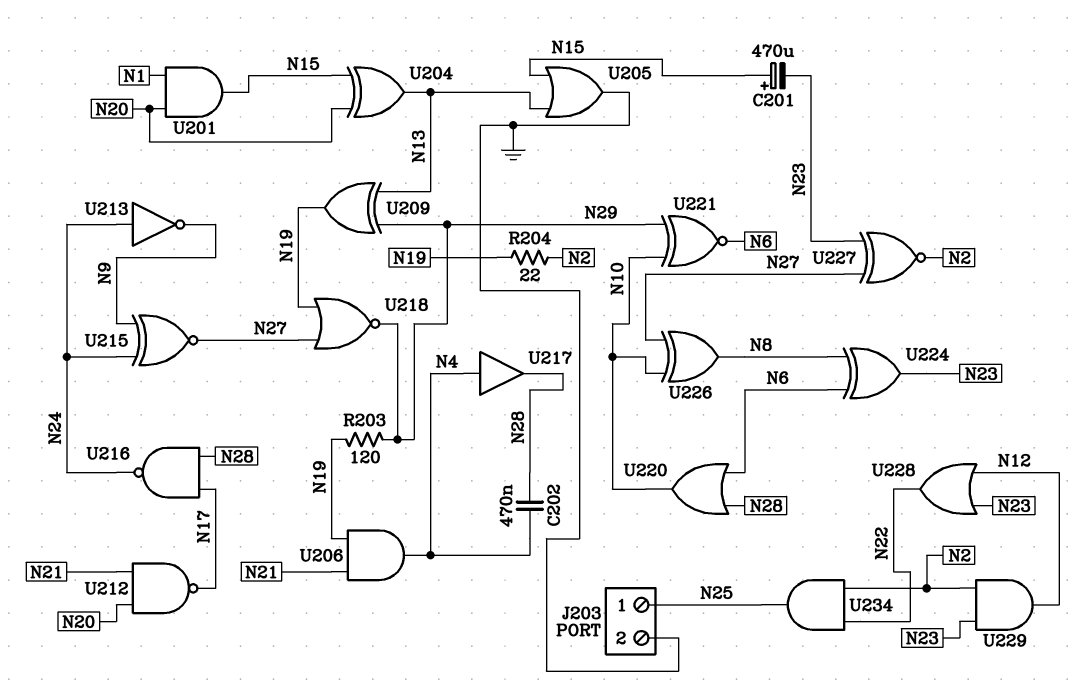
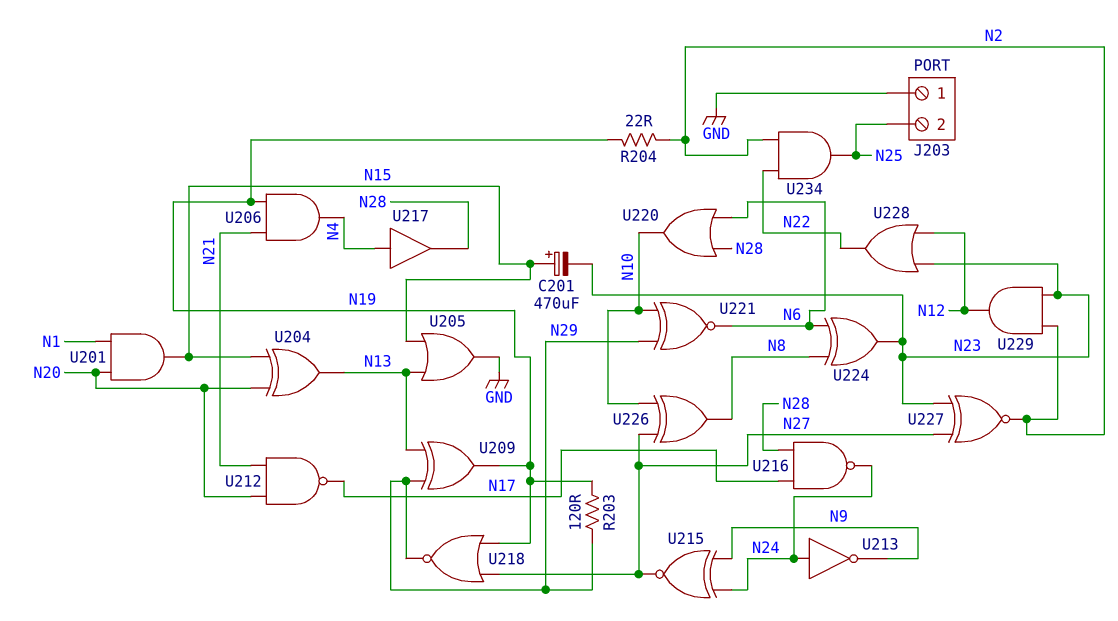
C202: 470nF (N4, N28) -> none
J203 pin 1: N25 -> GND
J203 pin 2: GND -> N25

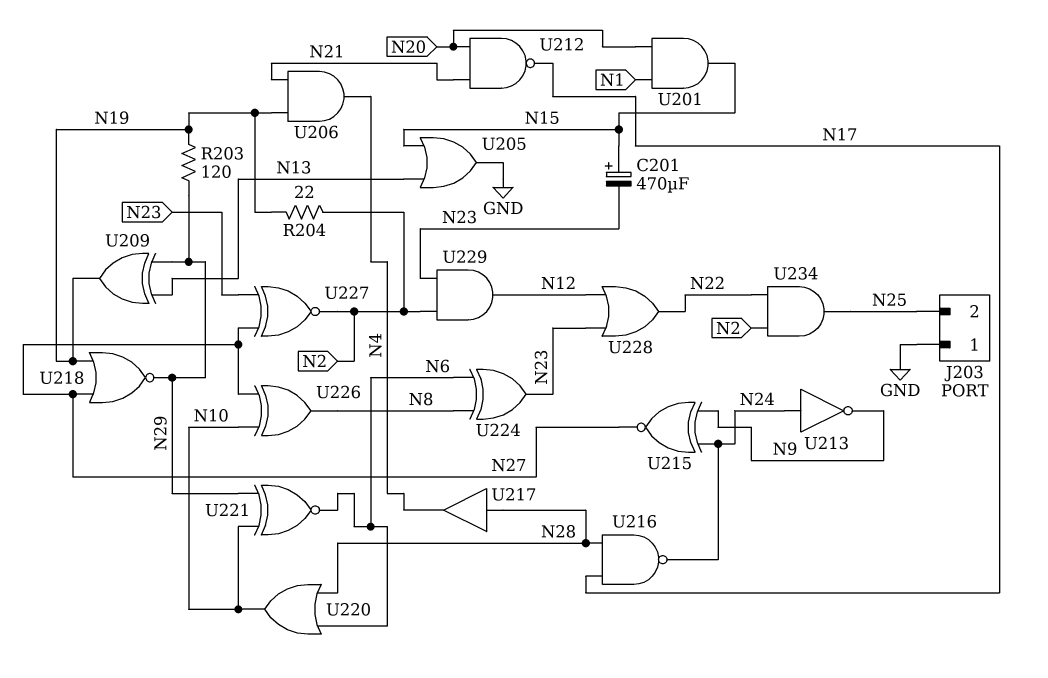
U204: XOR (in N15, in N20, out N13) -> none
U217: buffer (in N4, out N28) -> buffer (in N28, out N4)

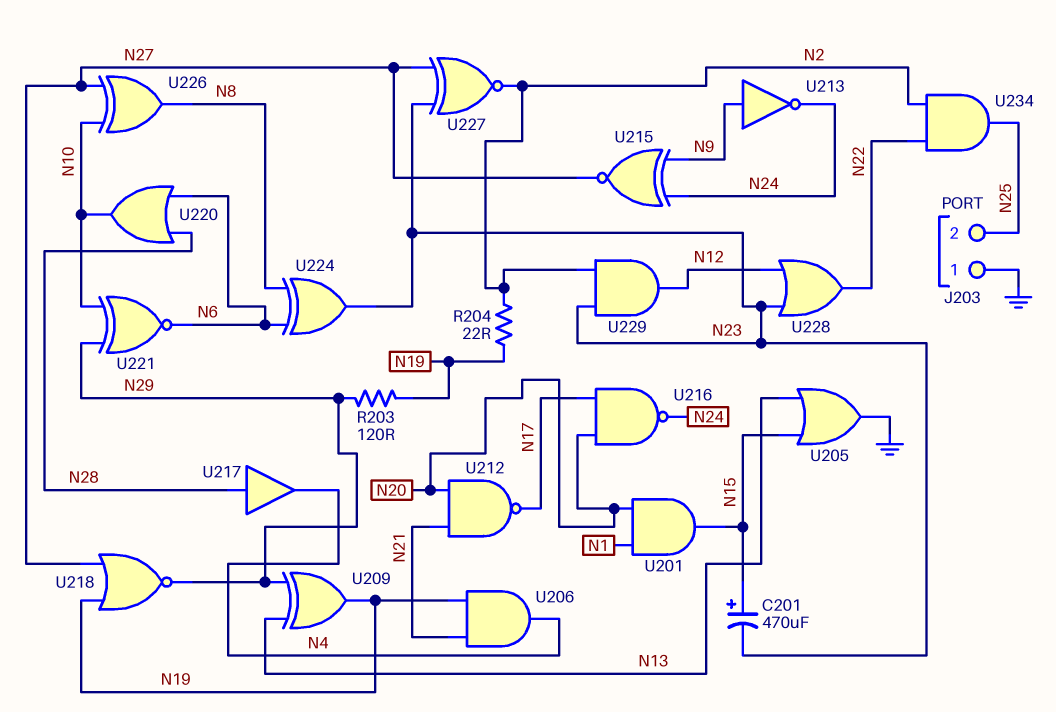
U213: NOT (in N24, out N9) -> NOT (in N9, out N24)
U216: NAND (in N17, in N28, out N24) -> NAND (in N17, in N20, out N24)

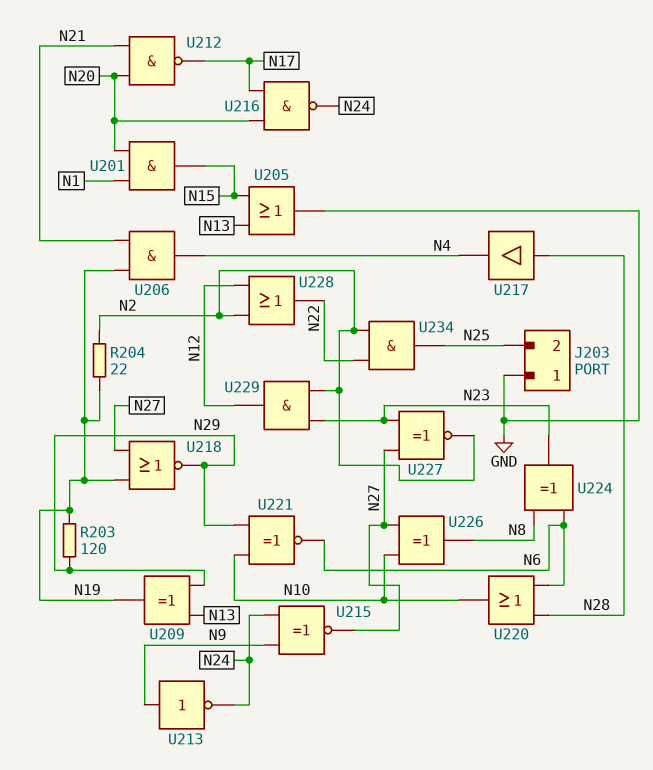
C201: 470uF (plus N15, minus N23) -> none
U228: OR (in N12, in N23, out N22) -> OR (in N2, in N12, out N22)

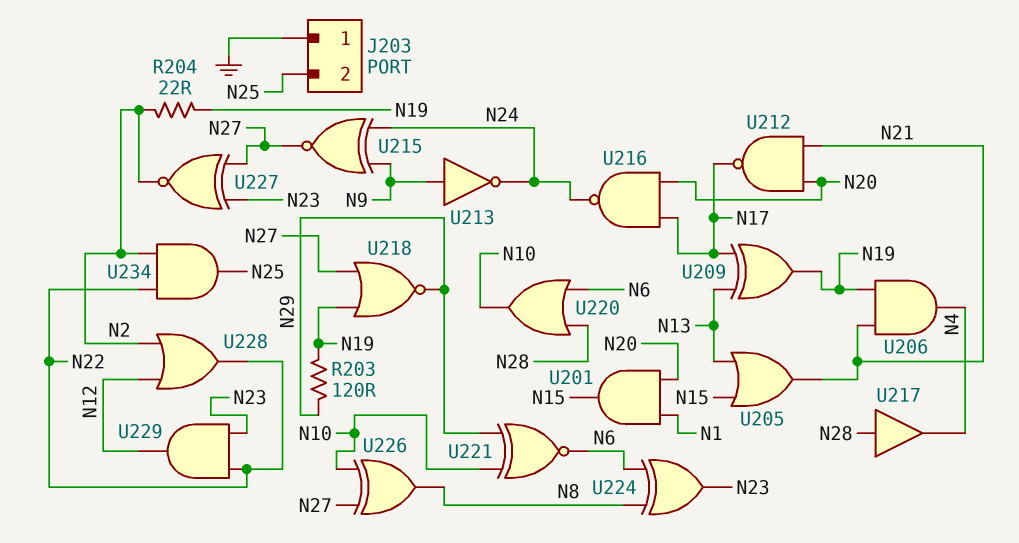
U205: OR (in N13, in N15, out GND) -> OR (in N13, in N15, out N21)
U209: XOR (in N13, in N29, out N19) -> XOR (in N13, in N17, out N19)
U229: AND (in N2, in N23, out N12) -> AND (in N22, in N23, out N12)

